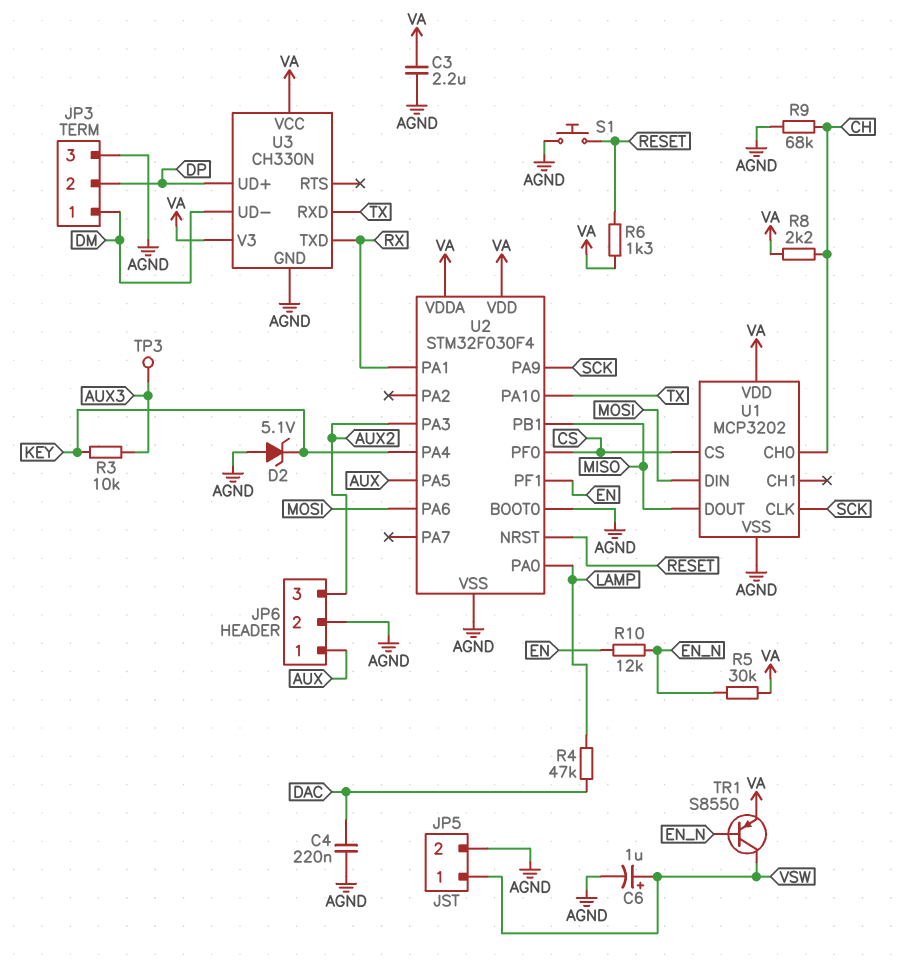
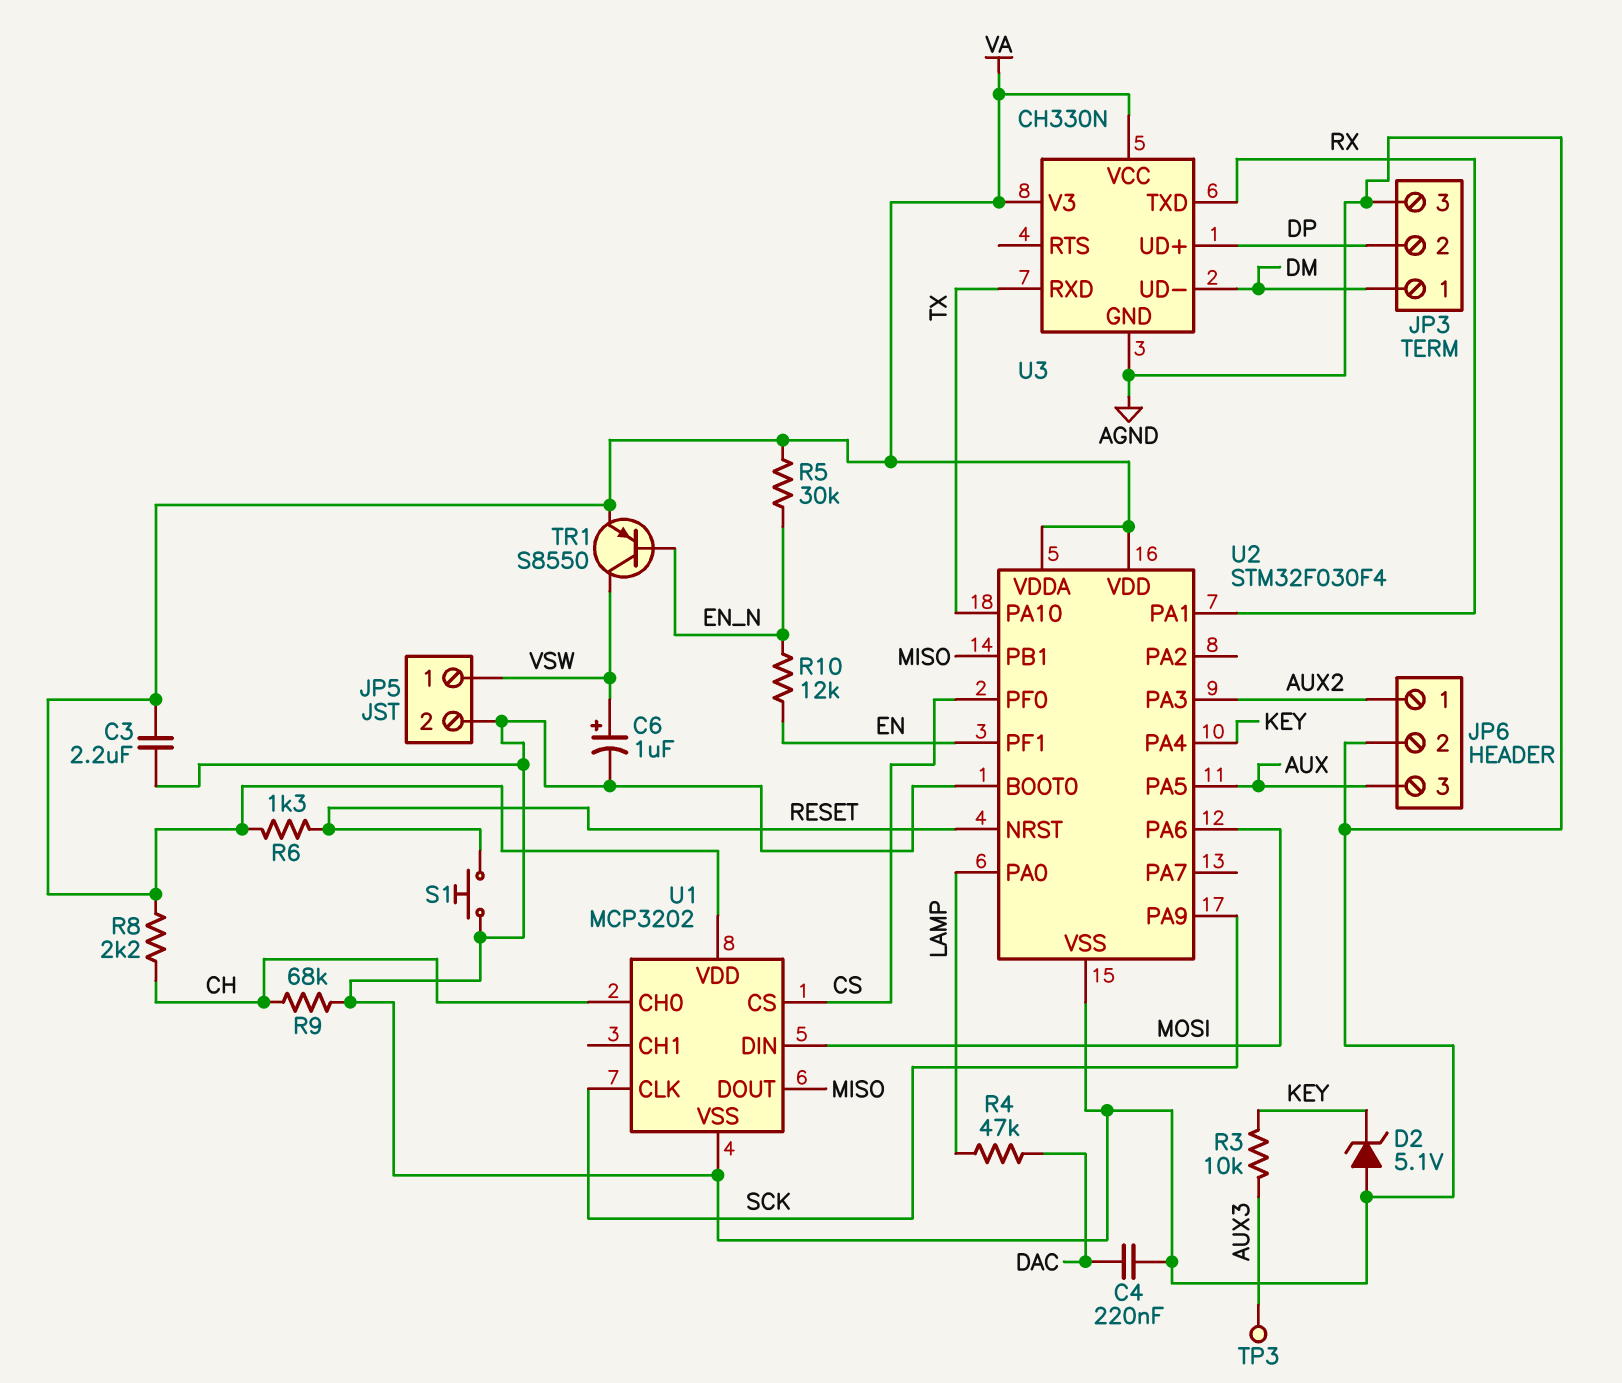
JP6 pin 1: AUX -> AUX2
JP6 pin 3: AUX2 -> AUX

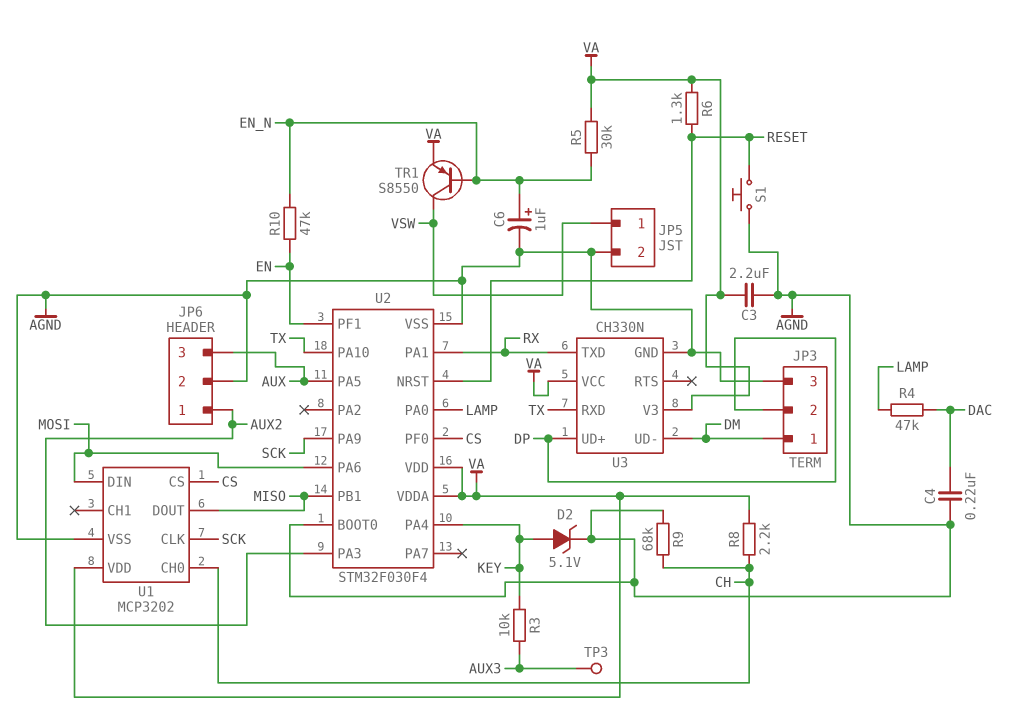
C6: 1uF (plus VSW, minus AGND) -> 1uF (plus EN_N, minus AGND)
D2: zener 5.1V (A AGND, K KEY) -> zener 5.1V (A KEY, K AGND)
R10: 12k (EN, EN_N) -> 47k (EN, EN_N)

